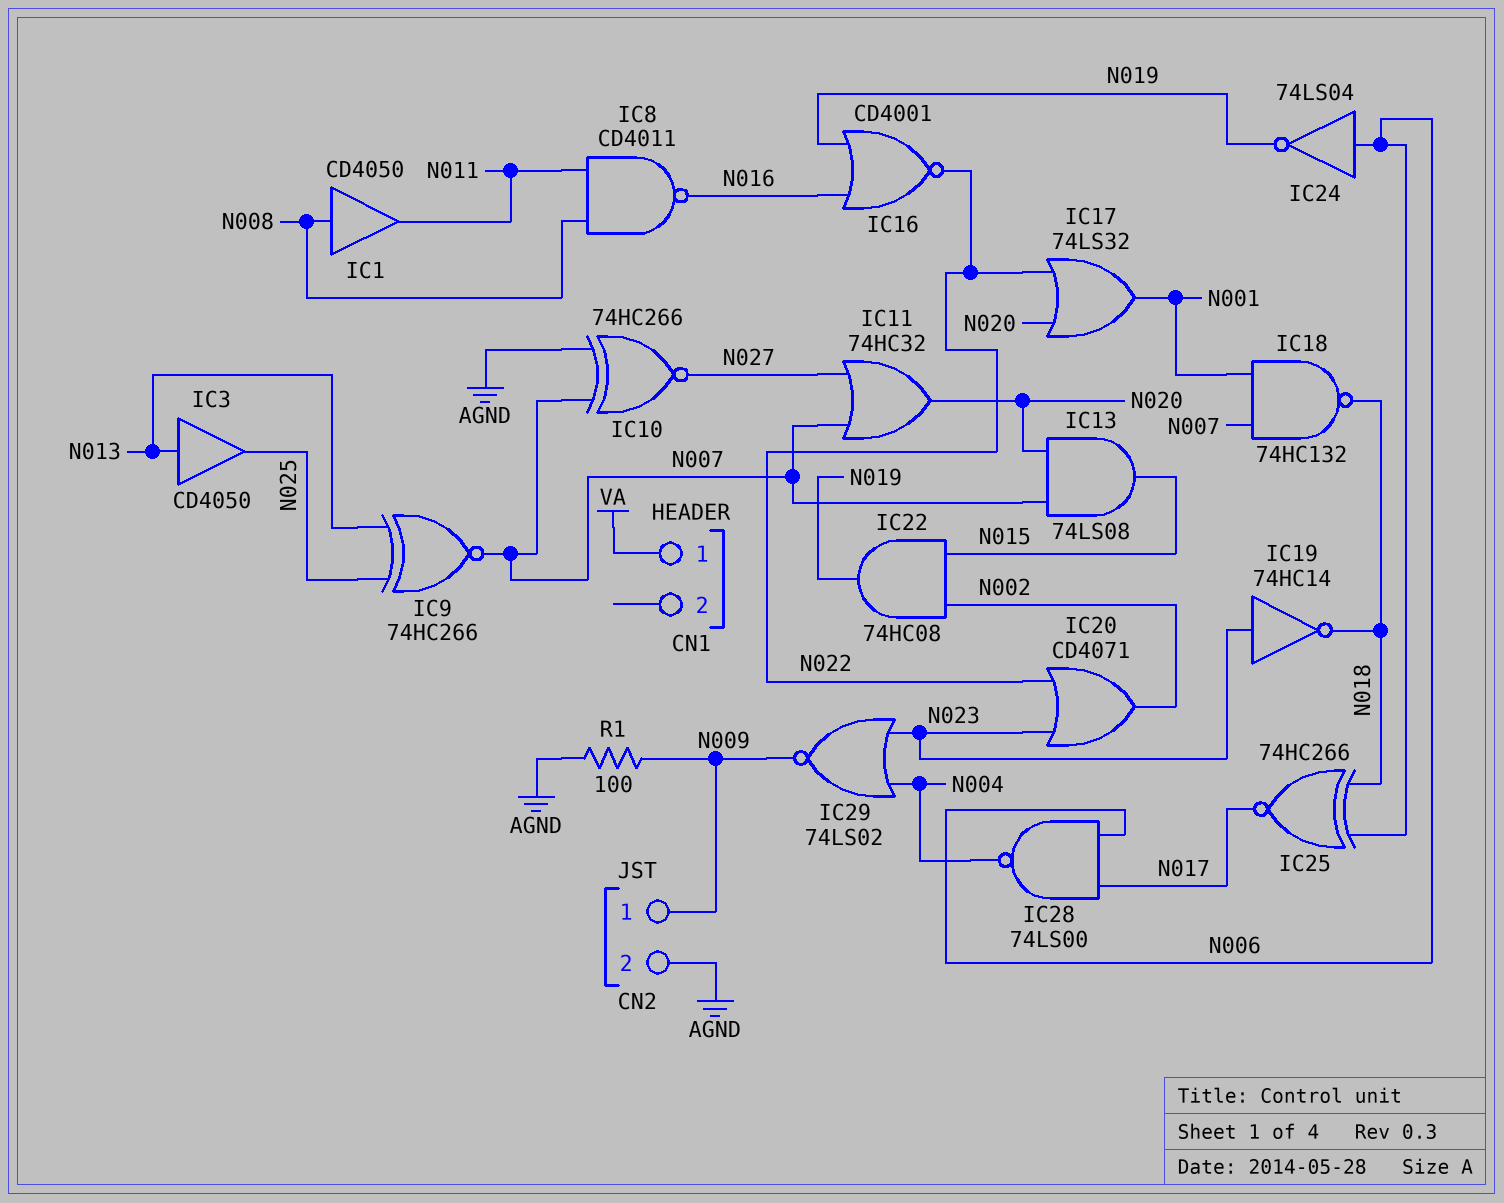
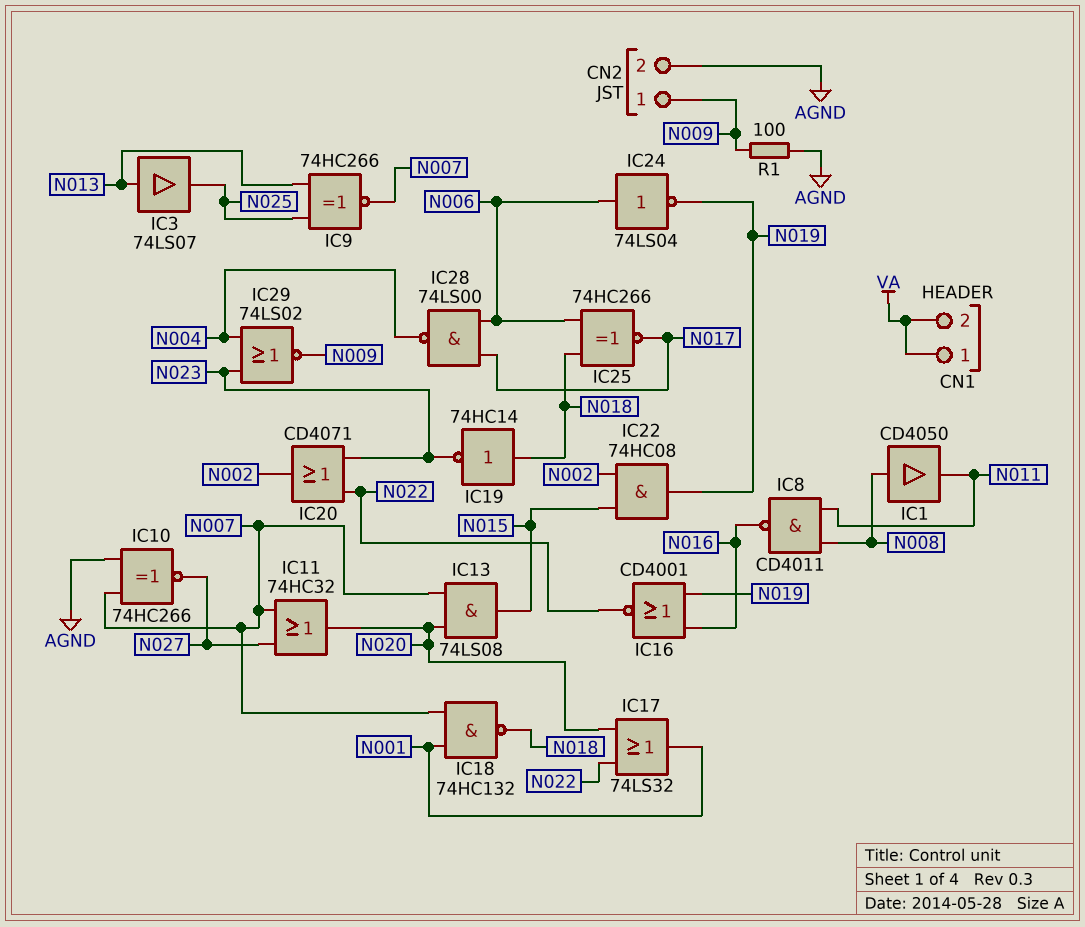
CN1 pin 2: none -> VA
IC3: buffer CD4050 (in N013, out N025) -> buffer 74LS07 (in N013, out N025)
IC19: NOT 74HC14 (in N023, out N018) -> NOT 74HC14 (in N018, out N023)

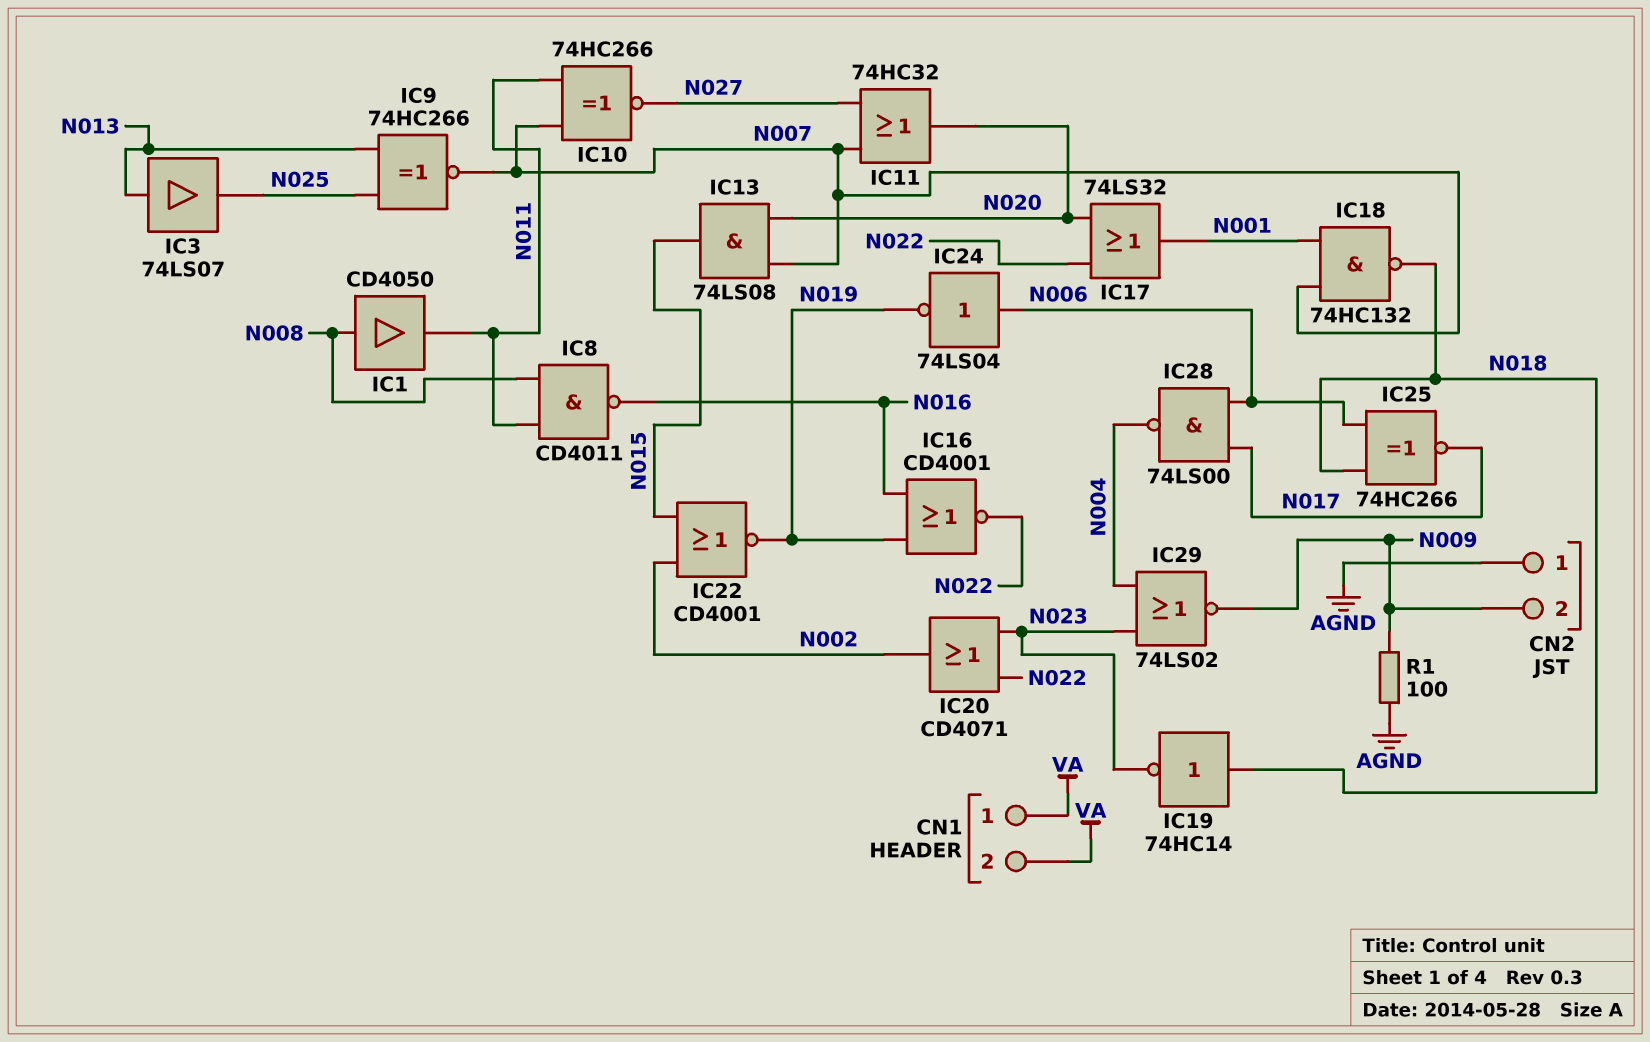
CN2 pin 1: N009 -> AGND
CN2 pin 2: AGND -> N009
IC10: XNOR 74HC266 (in AGND, in N007, out N027) -> XNOR 74HC266 (in N007, in N011, out N027)
IC22: AND 74HC08 (in N002, in N015, out N019) -> NOR CD4001 (in N002, in N015, out N019)

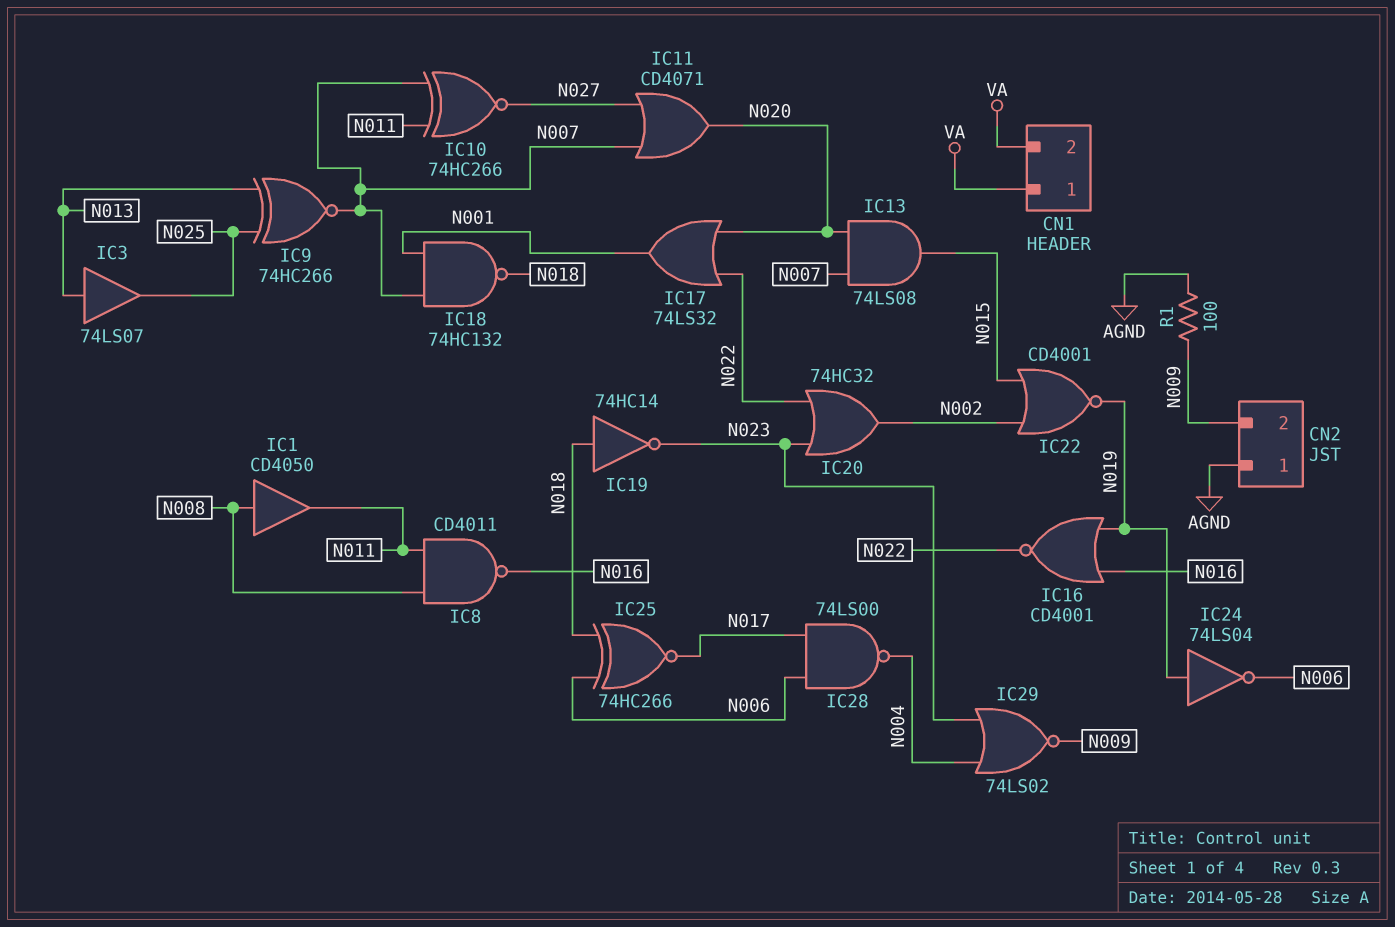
IC11: OR 74HC32 (in N007, in N027, out N020) -> OR CD4071 (in N007, in N027, out N020)
IC20: OR CD4071 (in N022, in N023, out N002) -> OR 74HC32 (in N022, in N023, out N002)
IC24: NOT 74LS04 (in N006, out N019) -> NOT 74LS04 (in N019, out N006)

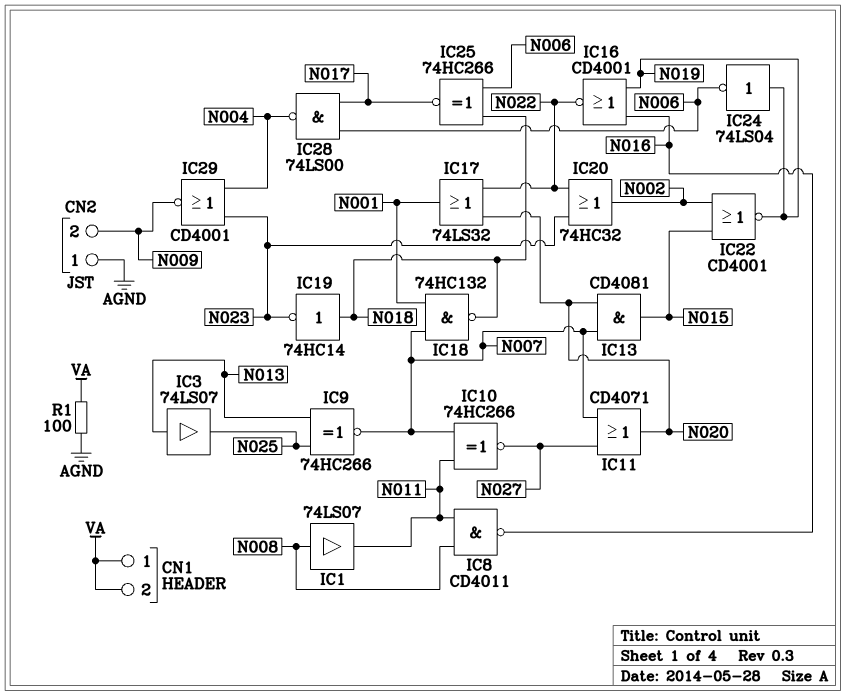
IC1: buffer CD4050 (in N008, out N011) -> buffer 74LS07 (in N008, out N011)
IC13: AND 74LS08 (in N007, in N020, out N015) -> AND CD4081 (in N007, in N020, out N015)
IC29: NOR 74LS02 (in N004, in N023, out N009) -> NOR CD4001 (in N004, in N023, out N009)
R1: 100 (AGND, N009) -> 100 (AGND, VA)

